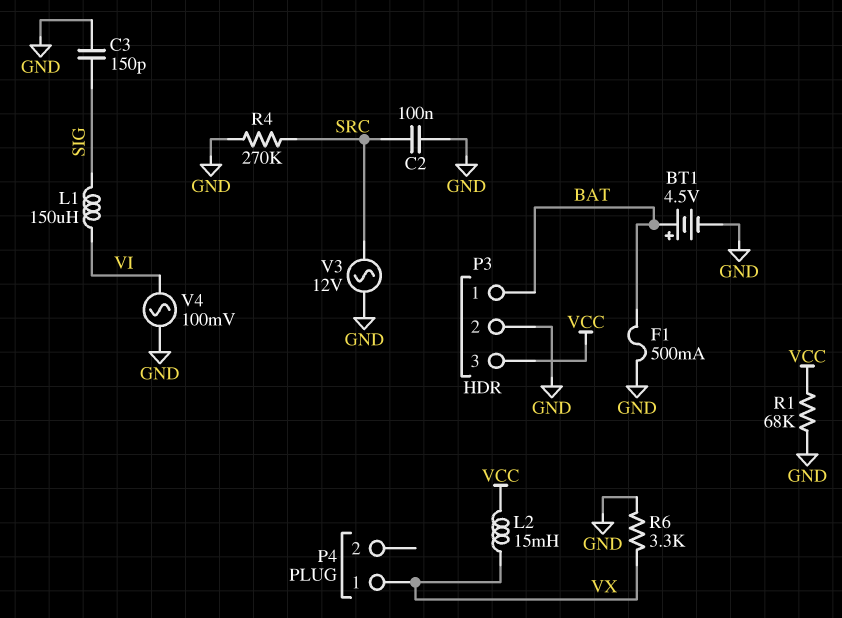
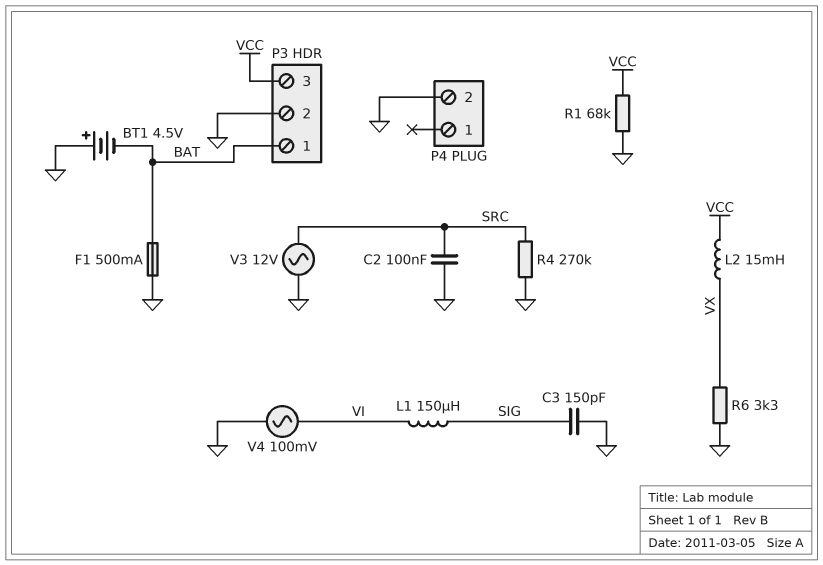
BT1: 4.5V (plus BAT, minus GND) -> 4.5V (plus GND, minus BAT)
P4 pin 1: VX -> none
P4 pin 2: none -> GND

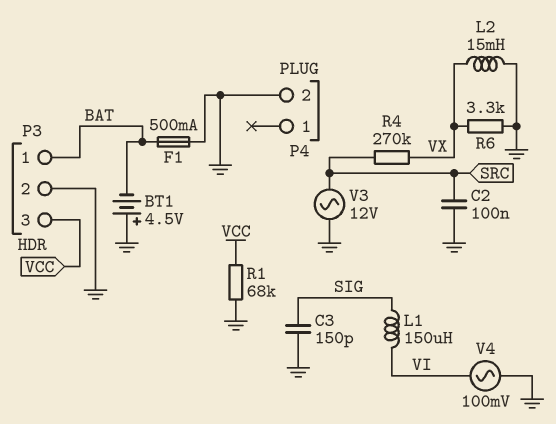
L2: 15mH (VCC, VX) -> 15mH (GND, VX)
R4: 270k (GND, SRC) -> 270k (SRC, VX)

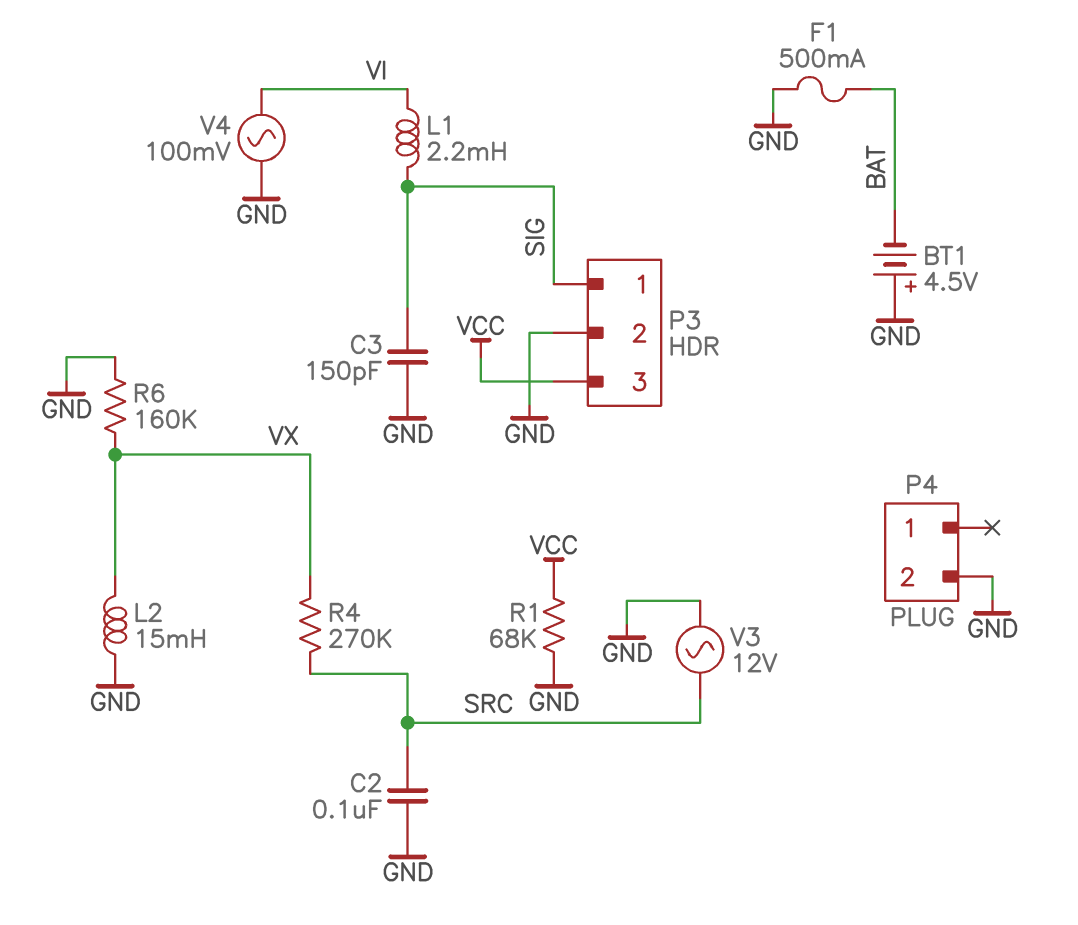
L1: 150uH (SIG, VI) -> 2.2mH (SIG, VI)
P3 pin 1: BAT -> SIG
R6: 3.3k (GND, VX) -> 160k (GND, VX)

